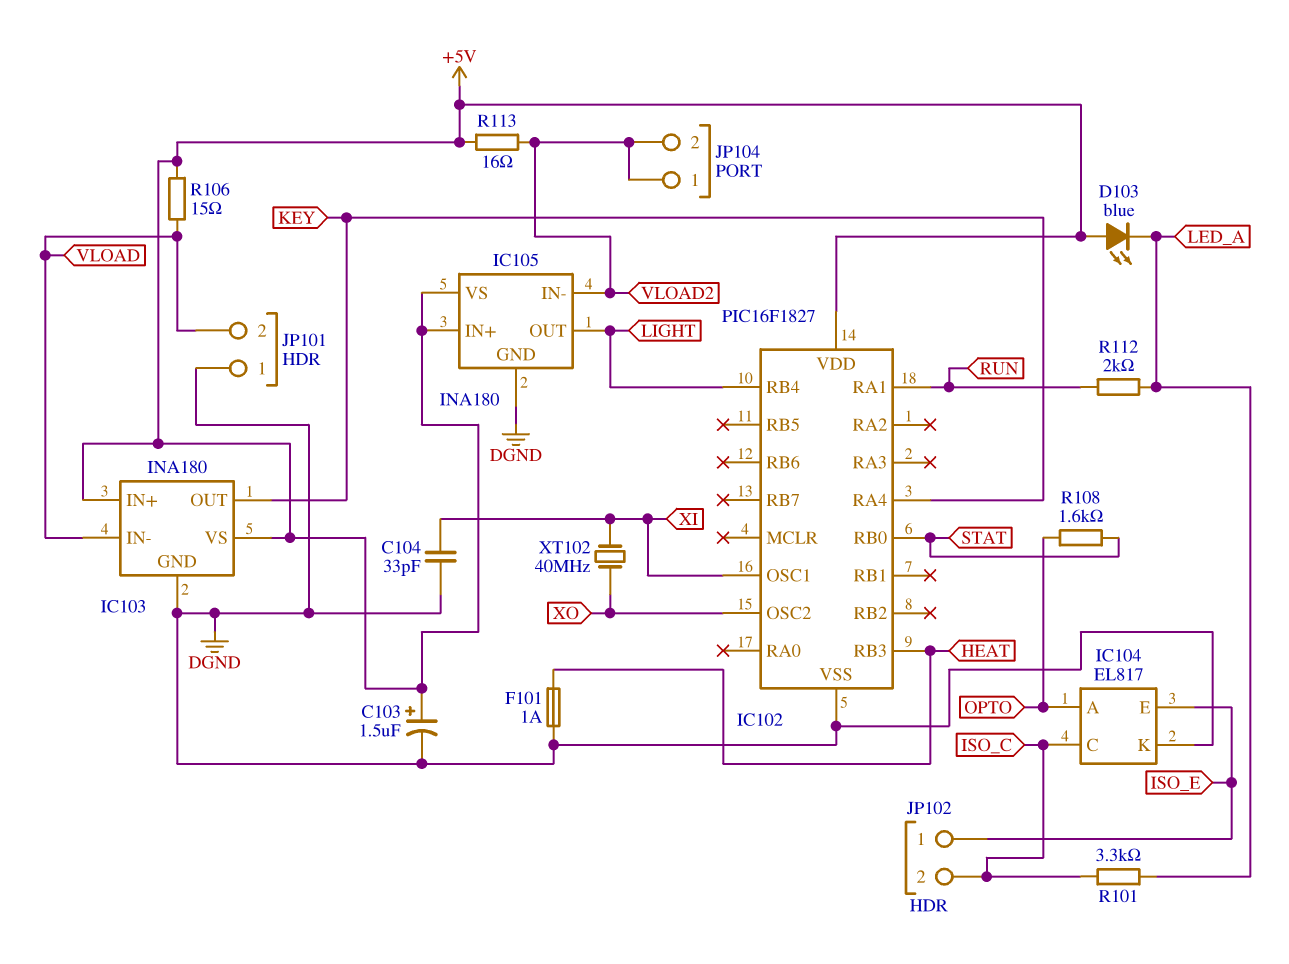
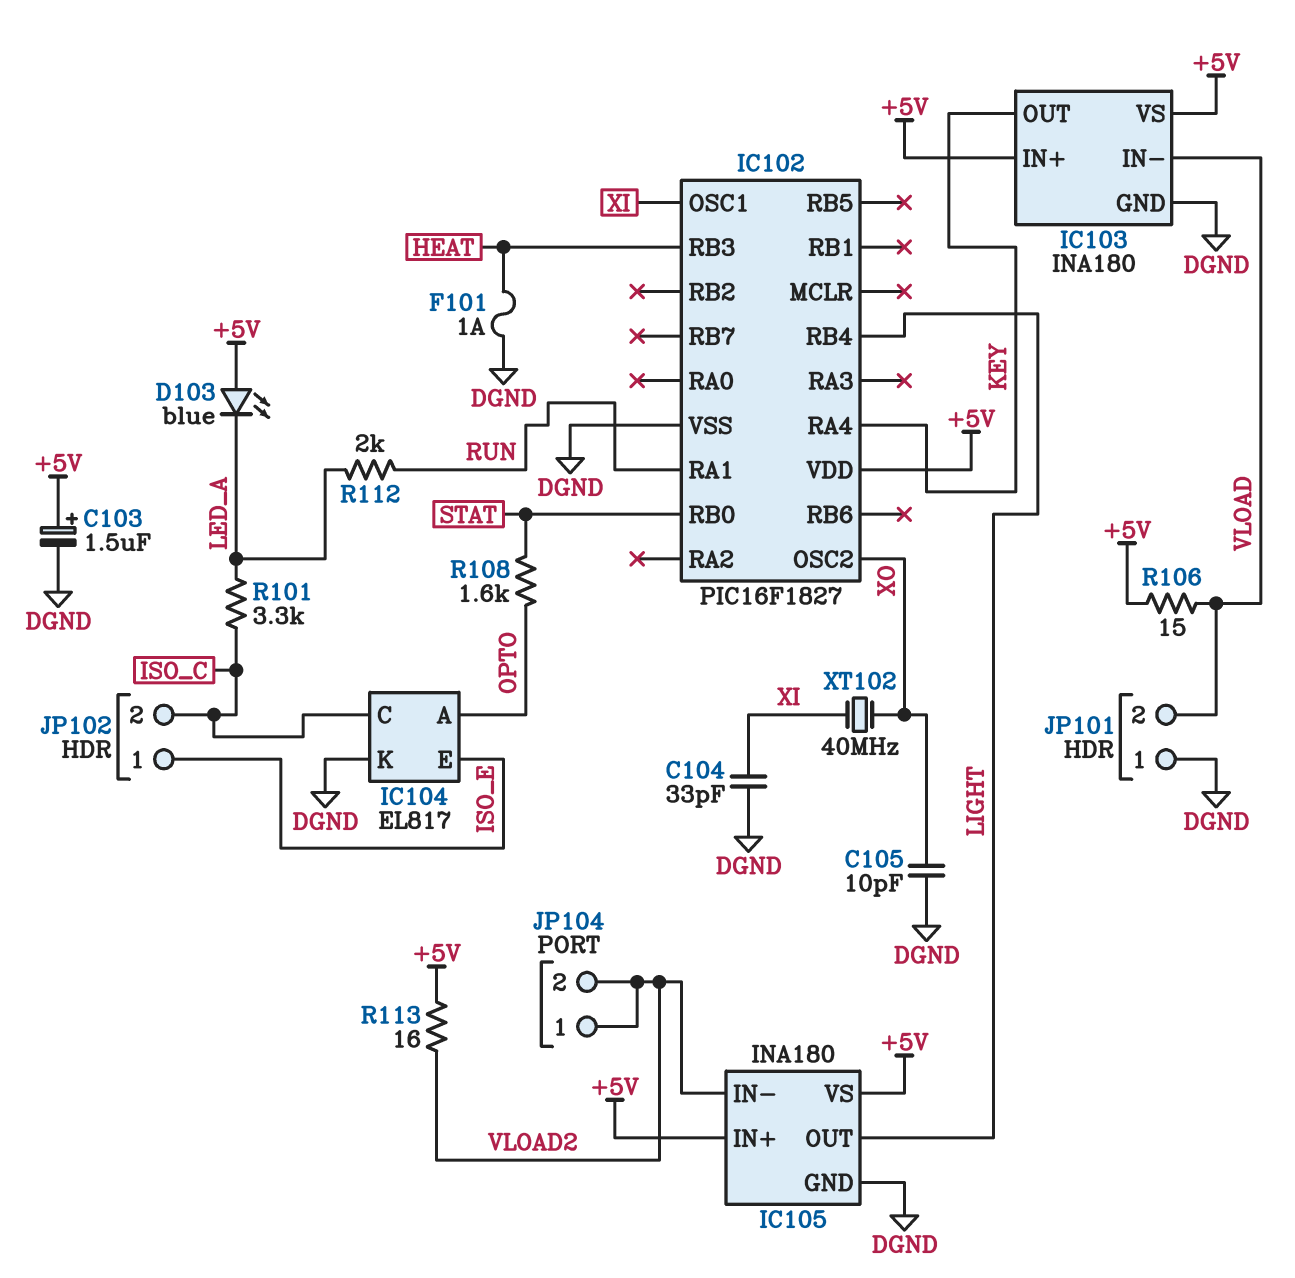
C105: none -> 10pF (DGND, XO)

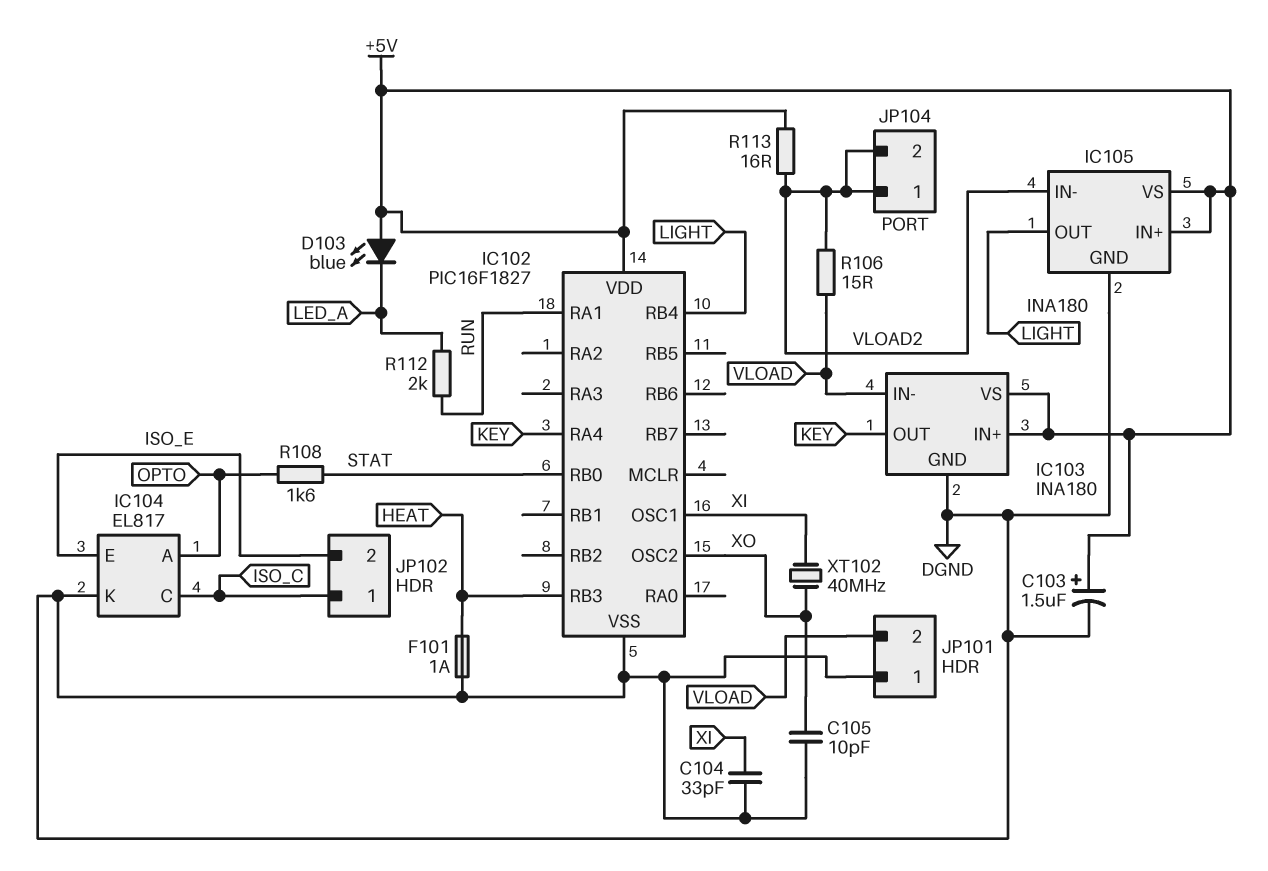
JP102 pin 1: ISO_E -> ISO_C
JP102 pin 2: ISO_C -> ISO_E
R101: 3.3k (ISO_C, LED_A) -> none
R106: 15 (+5V, VLOAD) -> 15 (VLOAD, VLOAD2)

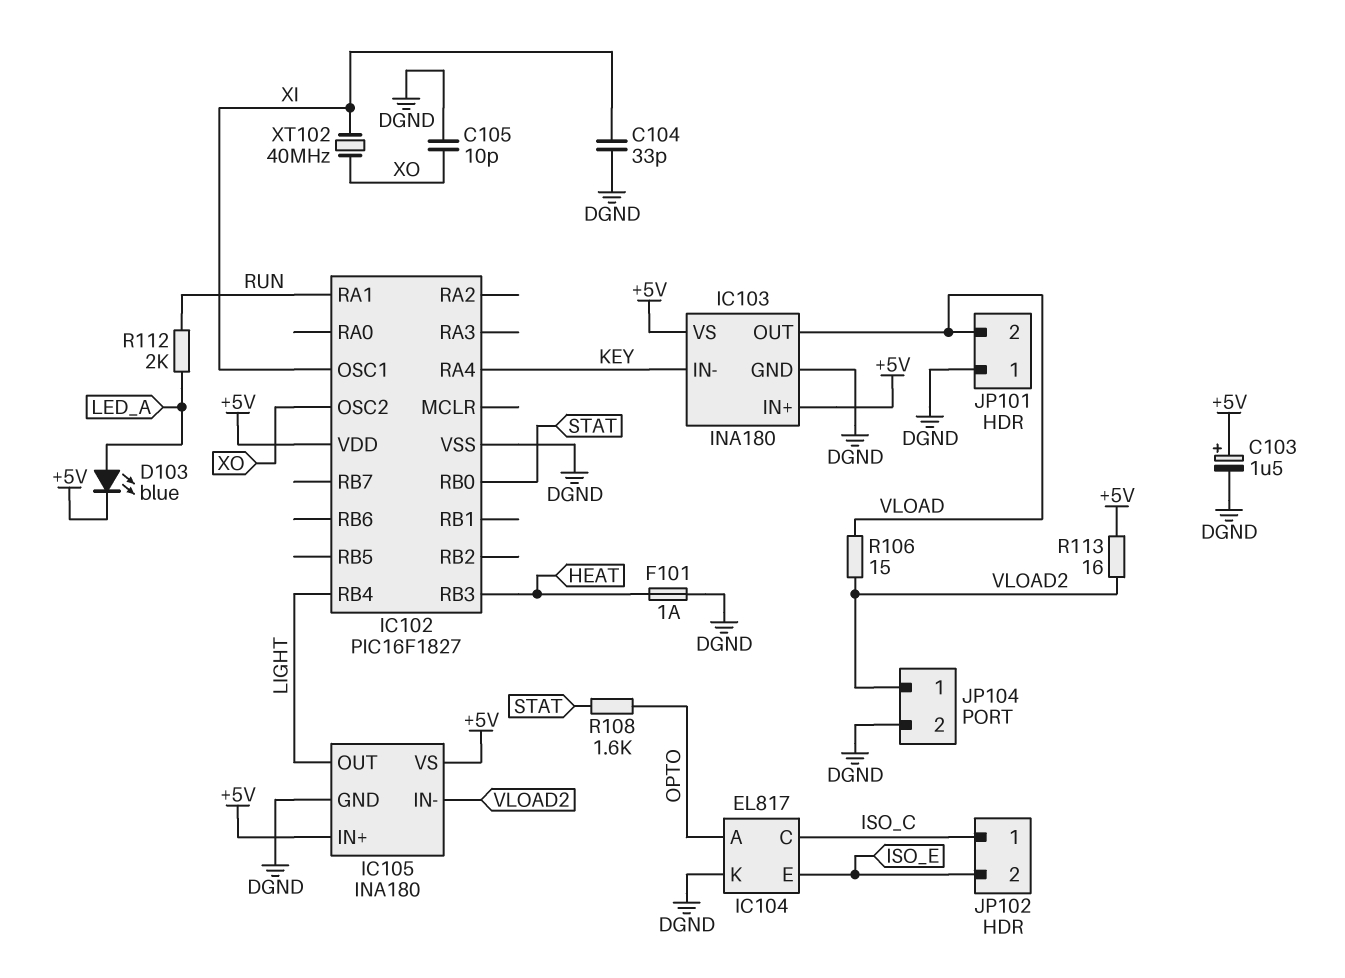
D103: LED blue (A +5V, K LED_A) -> LED blue (A LED_A, K +5V)
IC103 pin IN-: VLOAD -> KEY
IC103 pin OUT: KEY -> VLOAD
JP104 pin 2: VLOAD2 -> DGND

